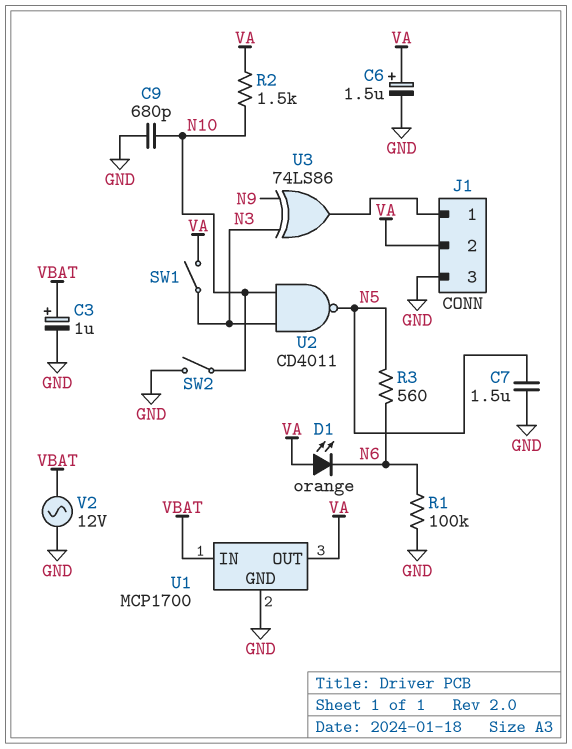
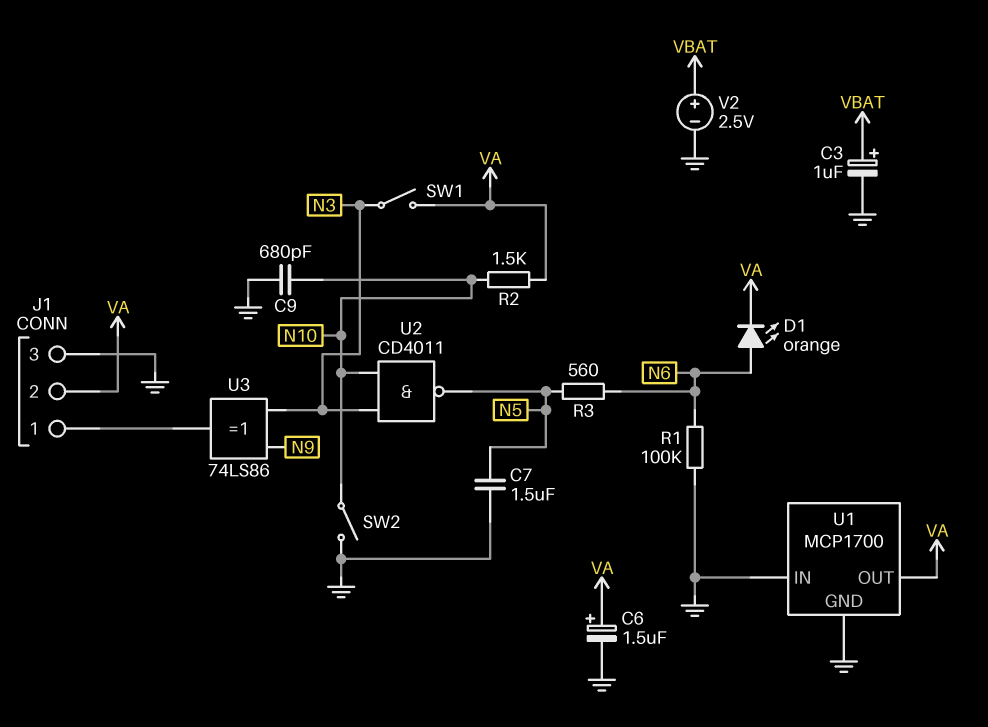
D1: LED orange (A VA, K N6) -> LED orange (A N6, K VA)
U1 pin IN: VBAT -> GND
V2: AC 12V (GND, VBAT) -> 2.5V (plus VBAT, minus GND)

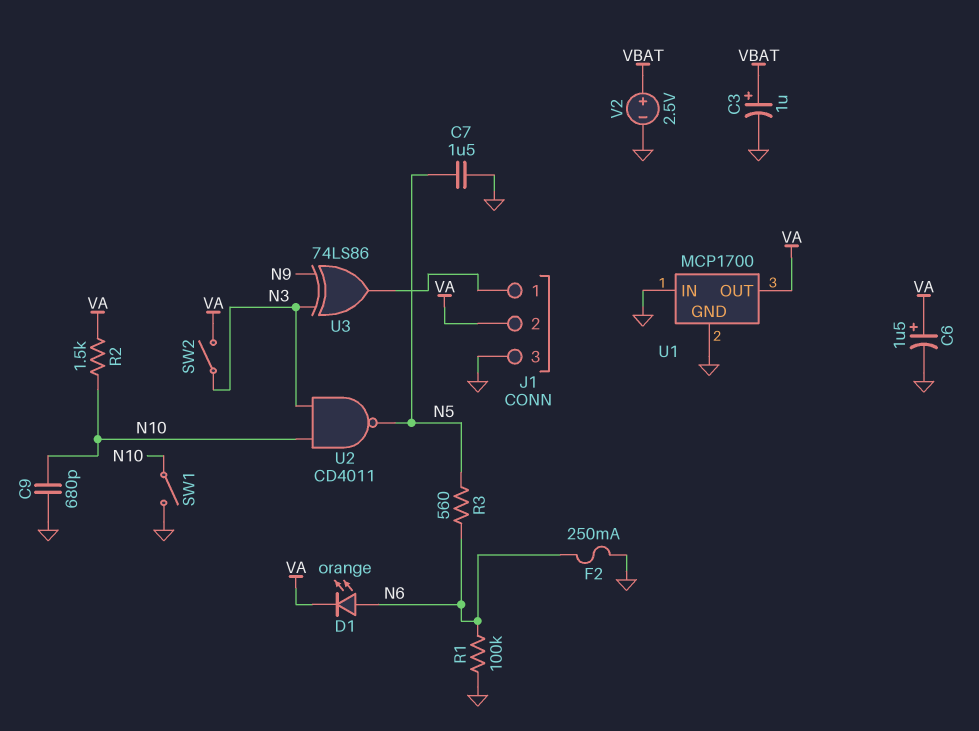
F2: none -> 250mA (GND, N6)
SW1: switch (N3, VA) -> switch (GND, N10)
SW2: switch (GND, N10) -> switch (N3, VA)

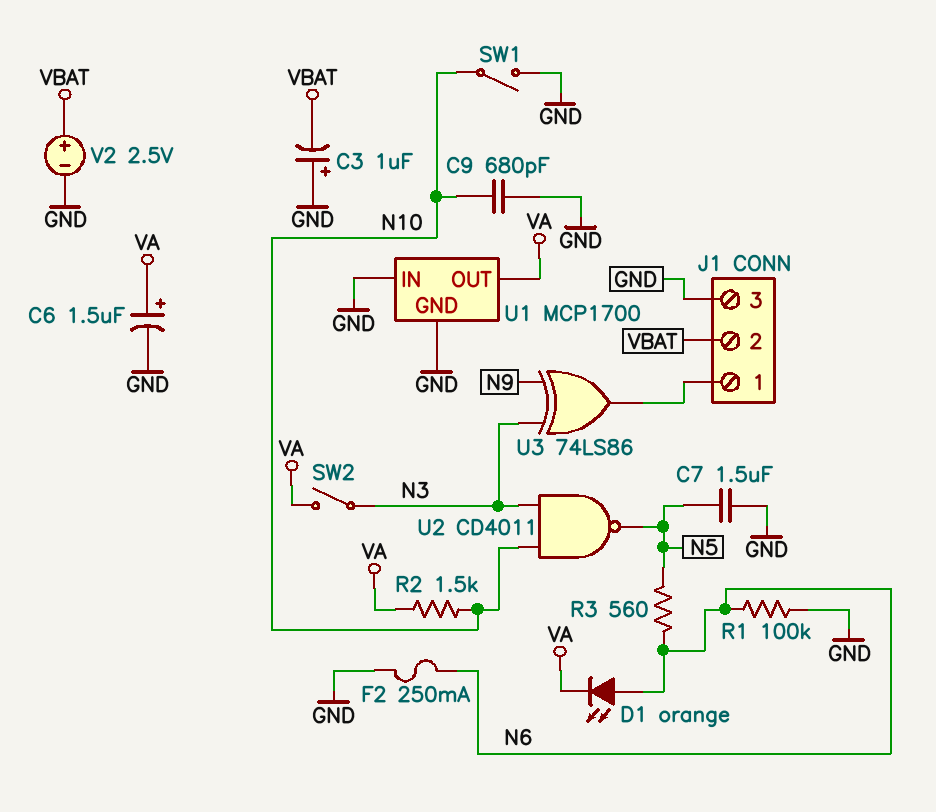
C3: 1uF (plus VBAT, minus GND) -> 1uF (plus GND, minus VBAT)
J1 pin 2: VA -> VBAT

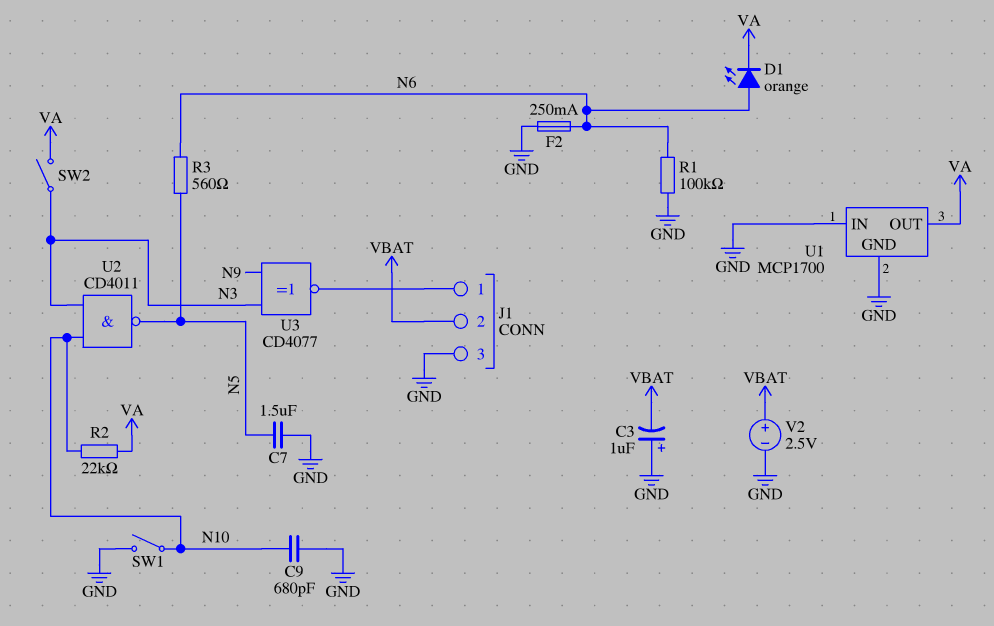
C6: 1.5uF (plus VA, minus GND) -> none
R2: 1.5k (N10, VA) -> 22k (N10, VA)
U3: XOR 74LS86 (in N3, in N9, out J1/1) -> XNOR CD4077 (in N3, in N9, out J1/1)

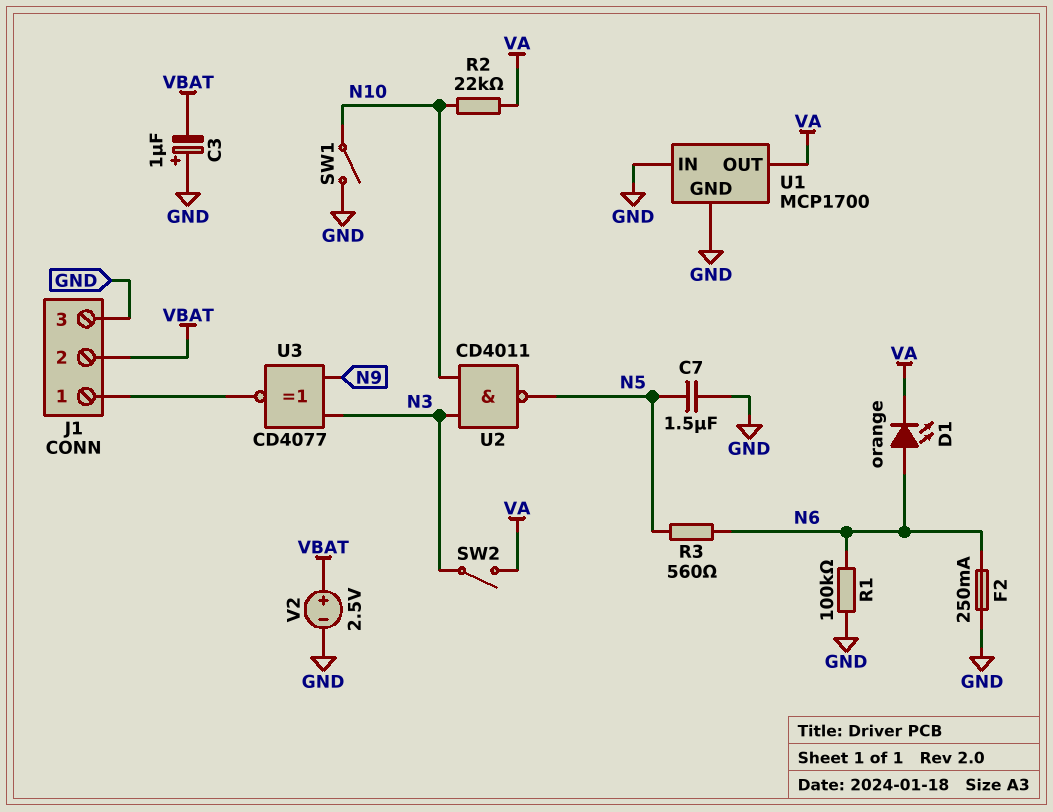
C9: 680pF (GND, N10) -> none

